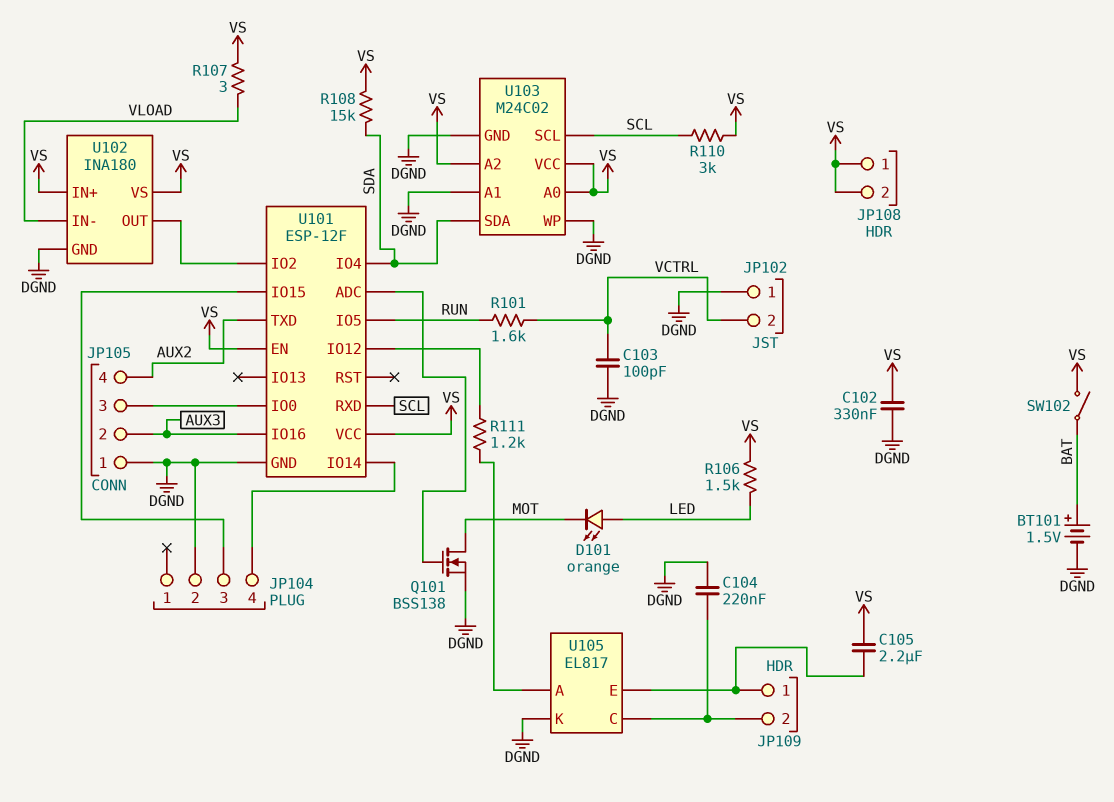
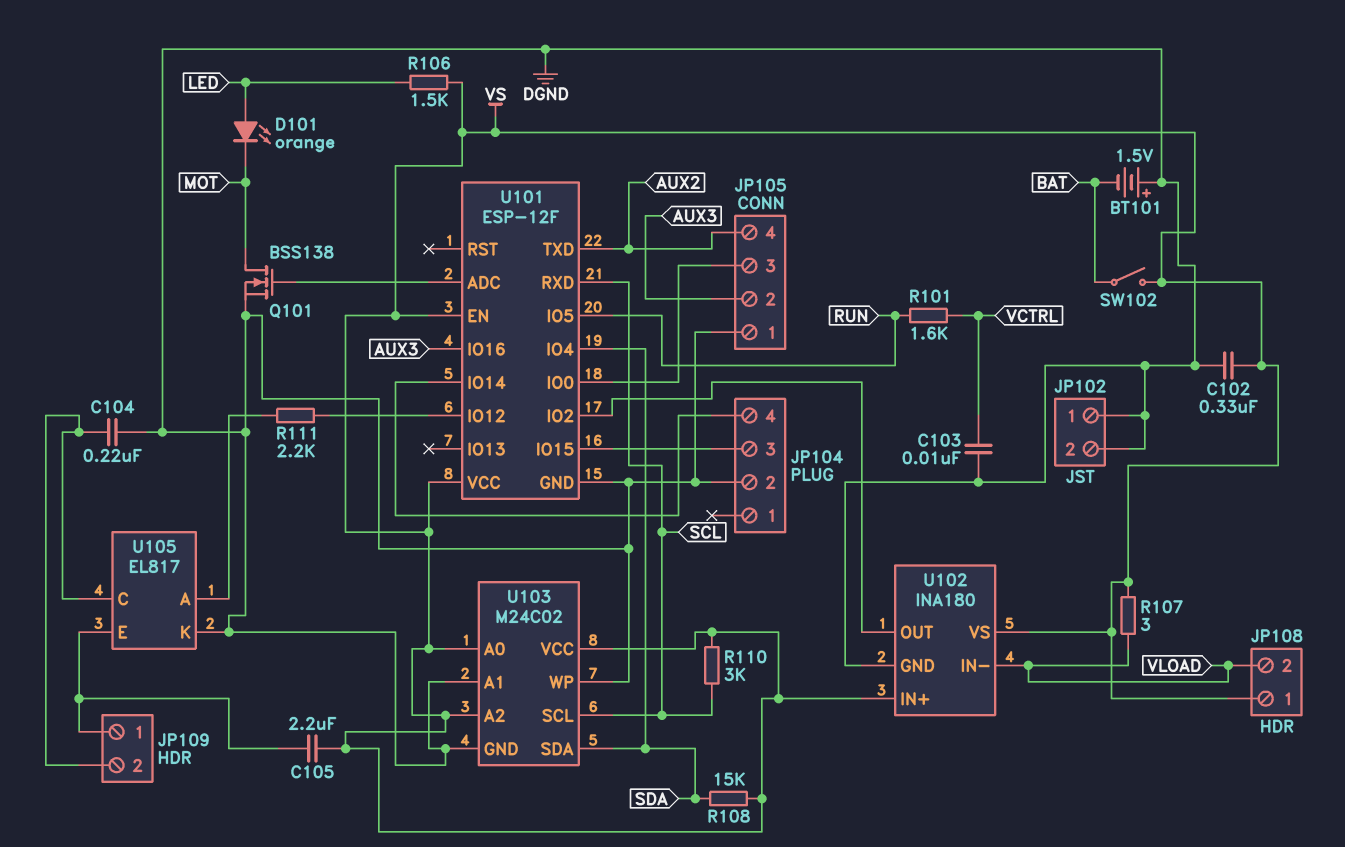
BT101: 1.5V (plus BAT, minus DGND) -> 1.5V (plus DGND, minus BAT)
C103: 100pF (DGND, VCTRL) -> 10nF (DGND, VCTRL)
JP102 pin 2: VCTRL -> DGND
JP108 pin 2: VS -> VLOAD
R111: 1.2k (U101/IO12, U105/A) -> 2.2k (U101/IO12, U105/A)

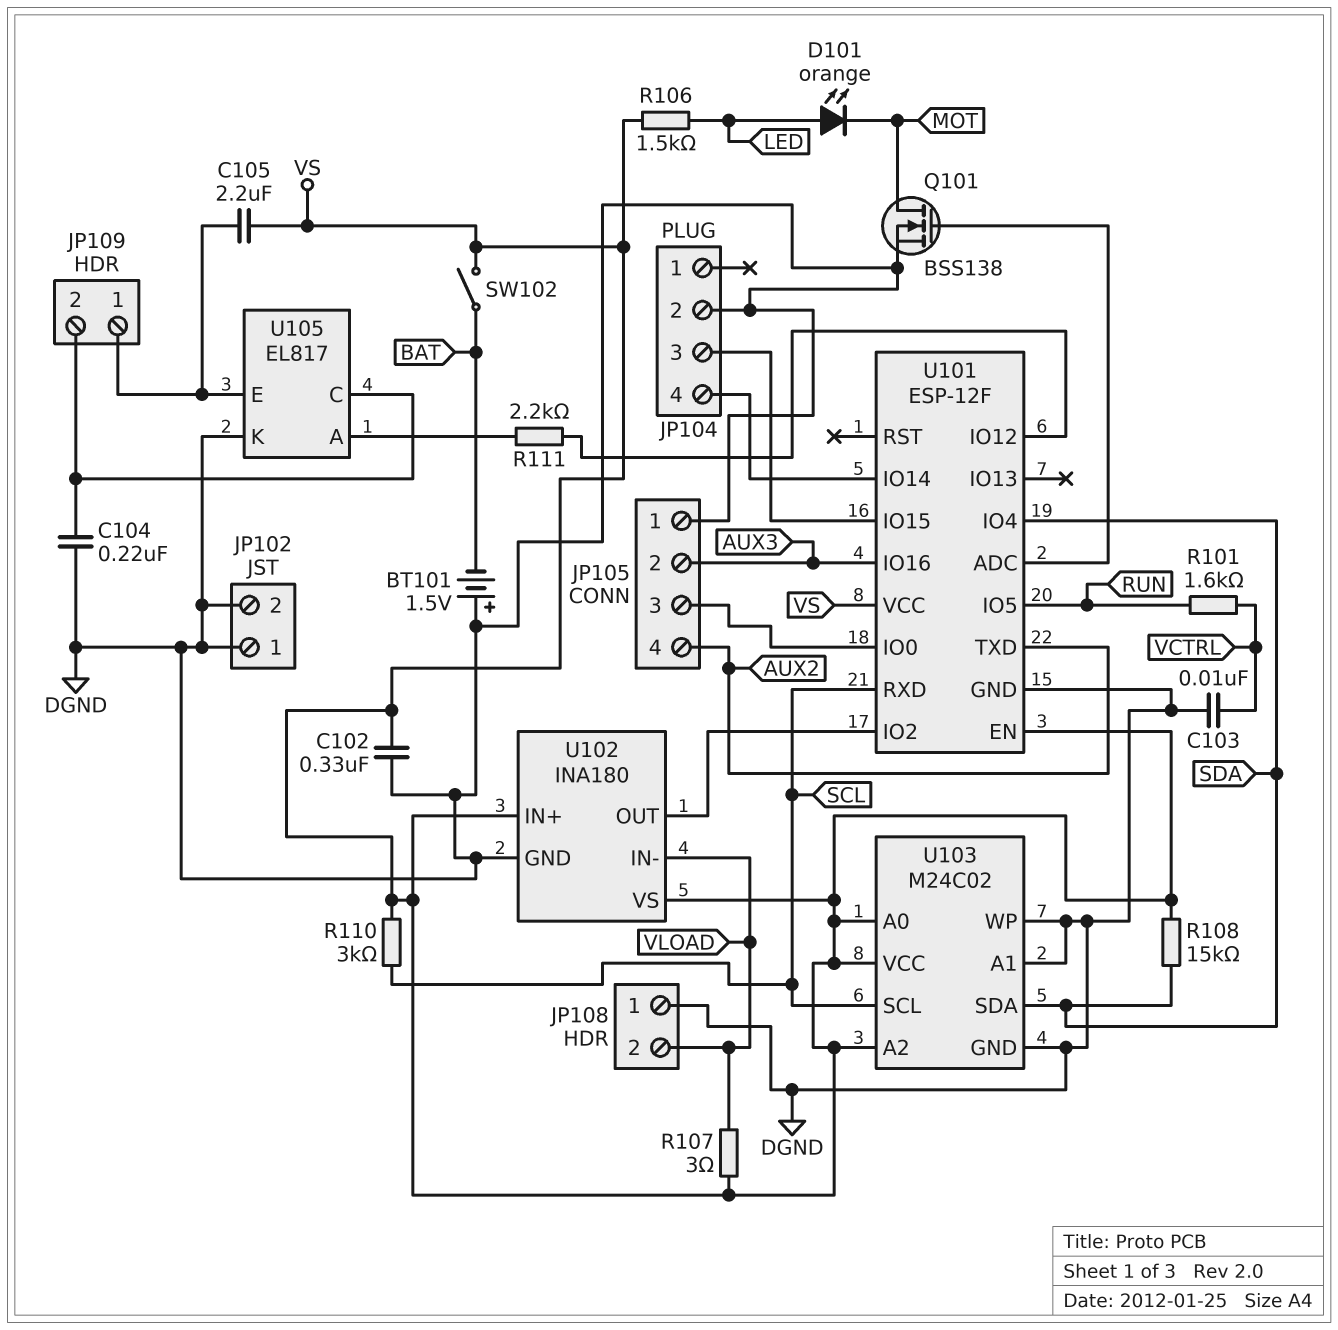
JP108 pin 1: VS -> DGND

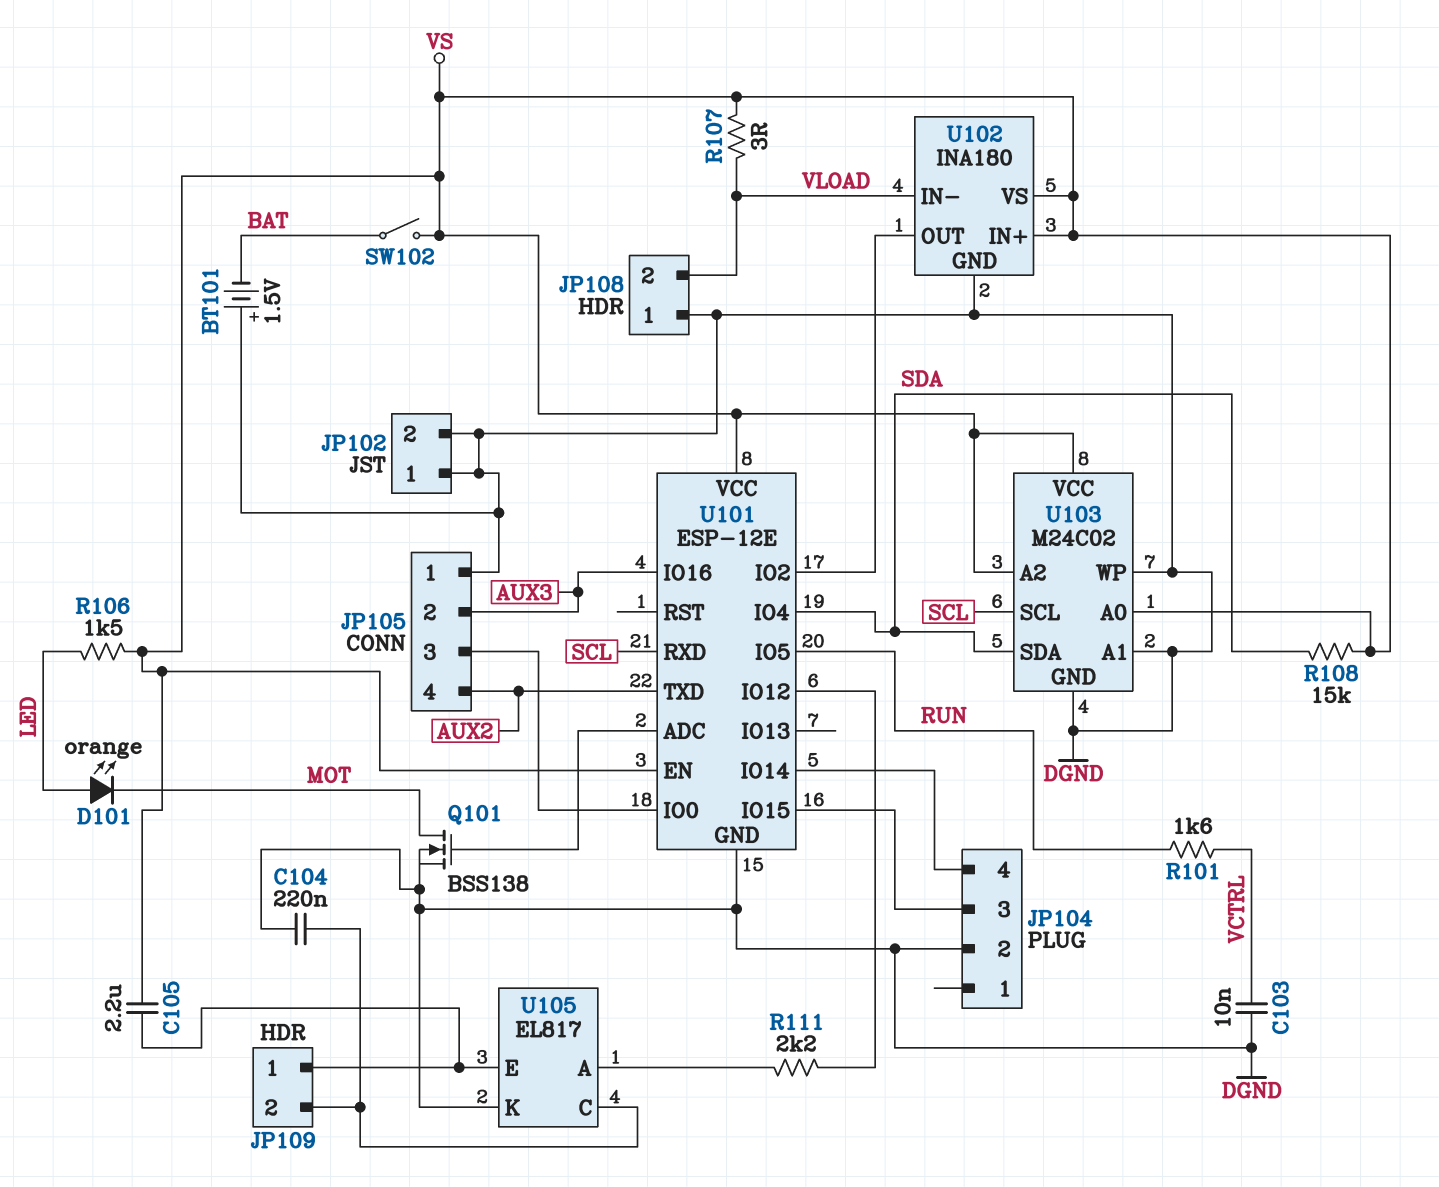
C102: 330nF (DGND, VS) -> none
R110: 3k (SCL, VS) -> none
U101: ESP-12F -> ESP-12E

